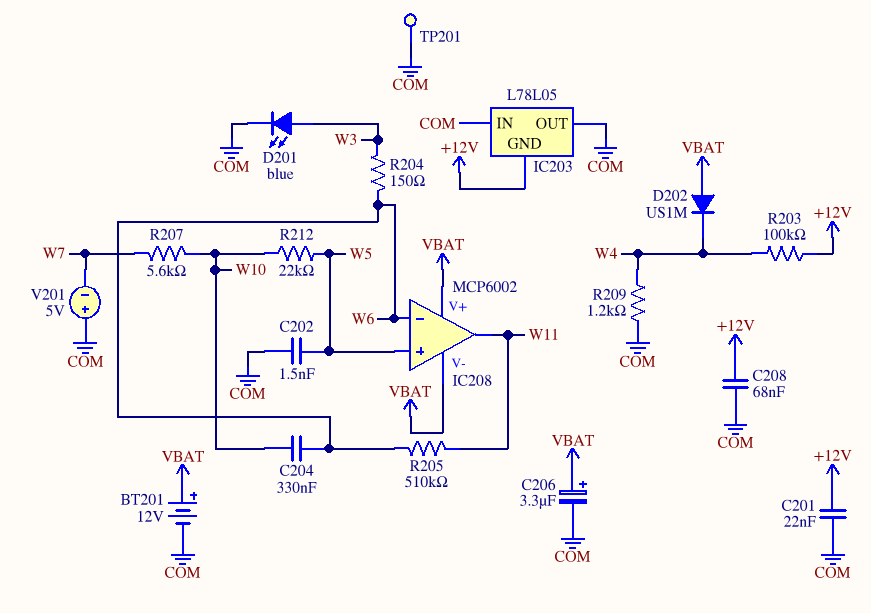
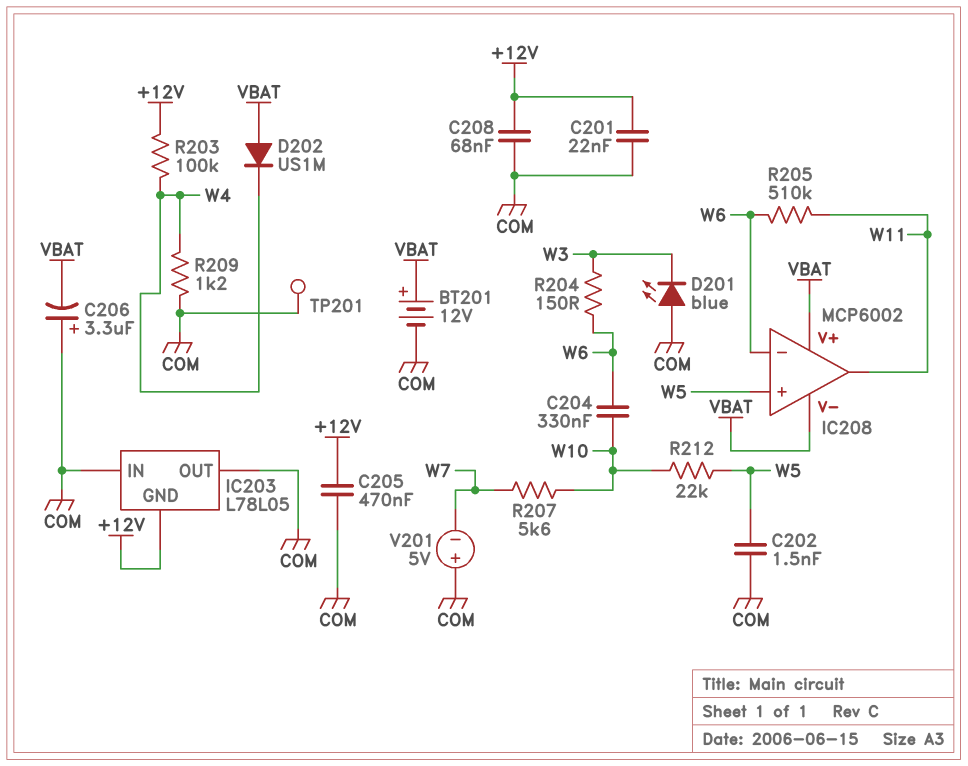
C205: none -> 470nF (+12V, COM)
C206: 3.3uF (plus VBAT, minus COM) -> 3.3uF (plus COM, minus VBAT)
D201: LED blue (A W3, K COM) -> LED blue (A COM, K W3)

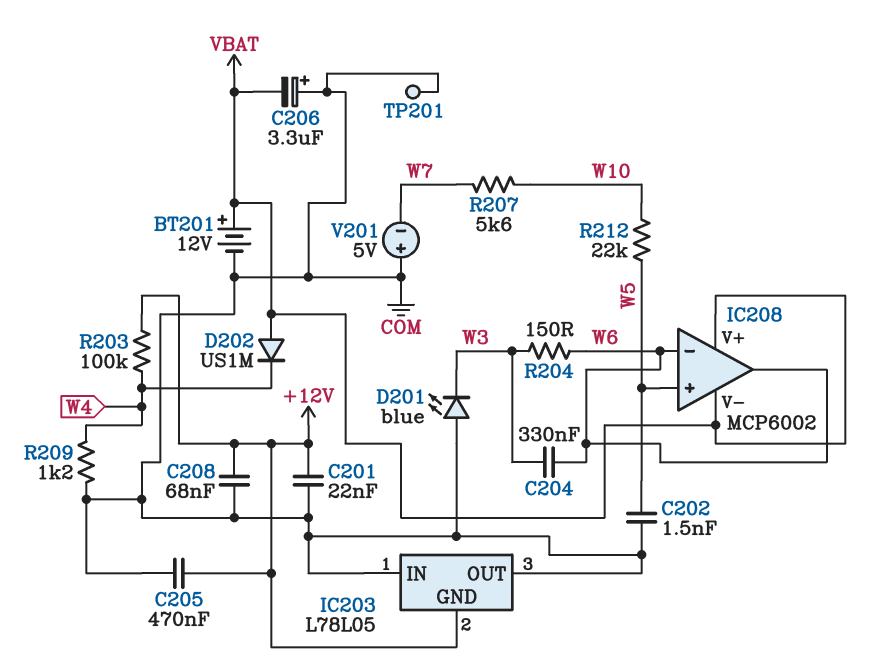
C204: 330nF (W6, W10) -> 330nF (W3, W6)
IC208 pin out: W11 -> W6
R205: 510k (W6, W11) -> none

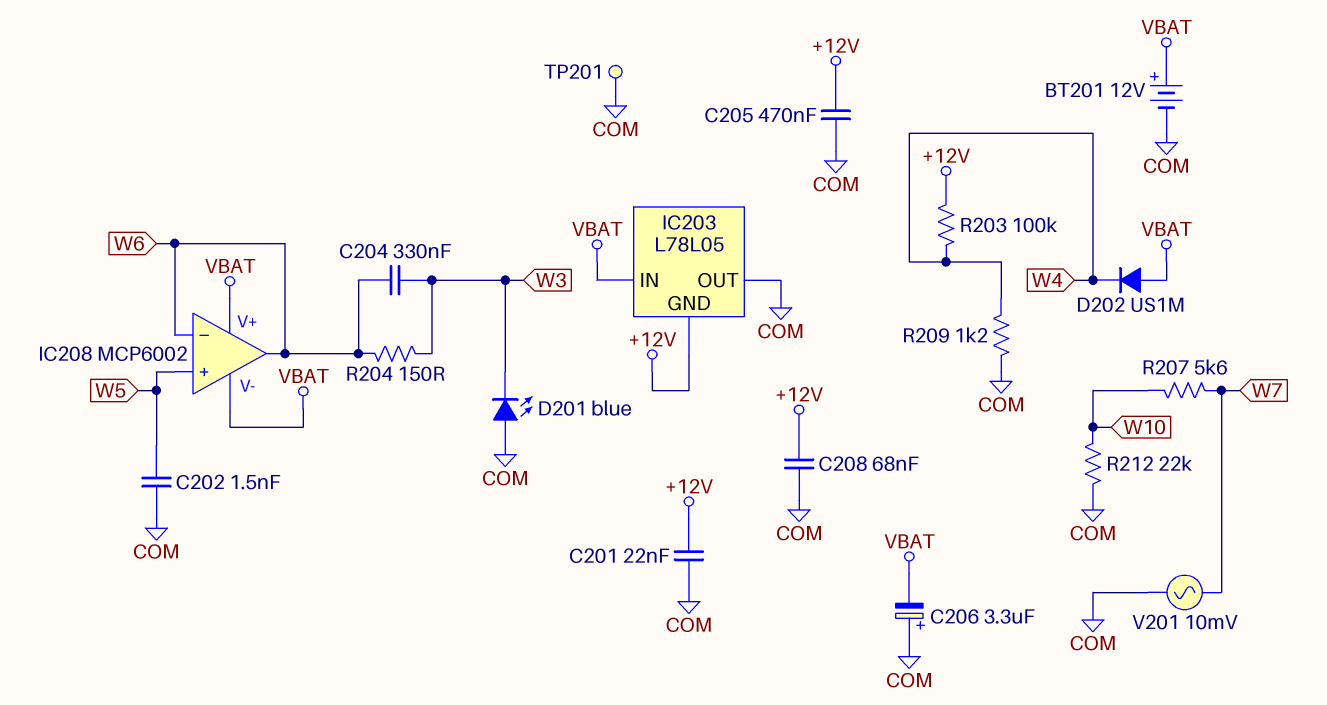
IC203 pin IN: COM -> VBAT
R212: 22k (W5, W10) -> 22k (COM, W10)
V201: 5V (plus COM, minus W7) -> AC 10mV (COM, W7)

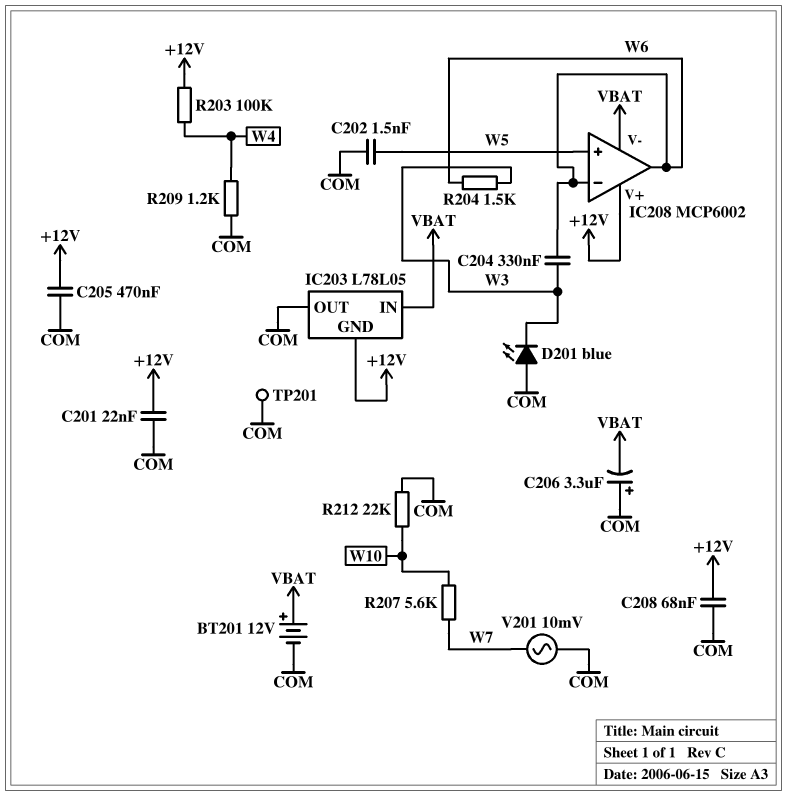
D202: diode US1M (A VBAT, K W4) -> none
IC208 pin V+: VBAT -> +12V
R204: 150 (W3, W6) -> 1.5k (W3, W6)

